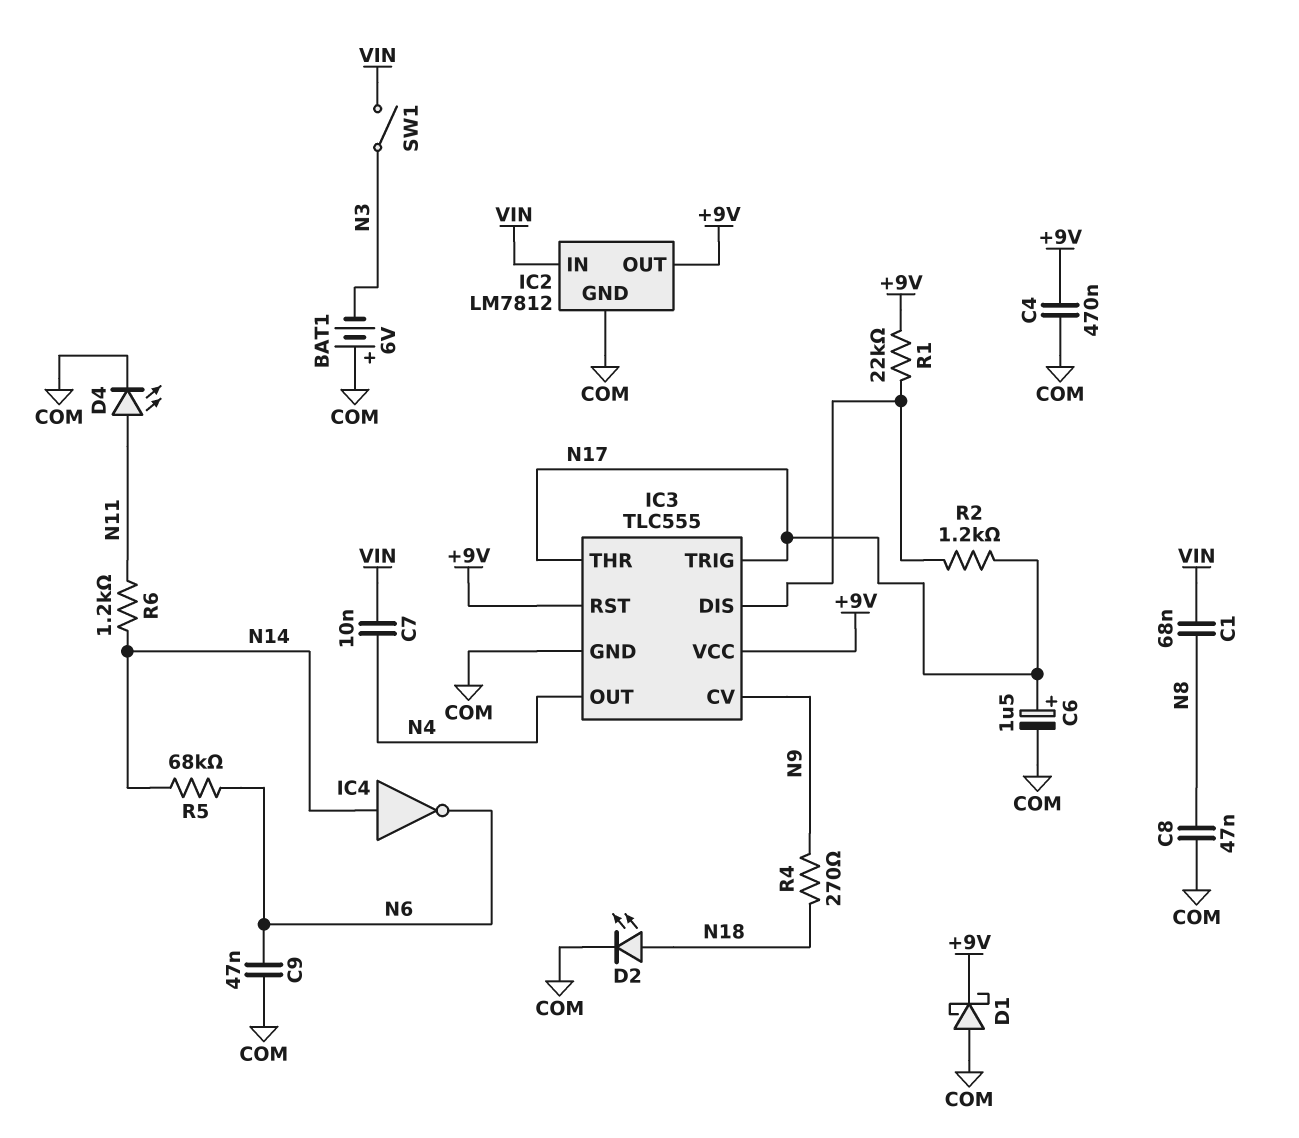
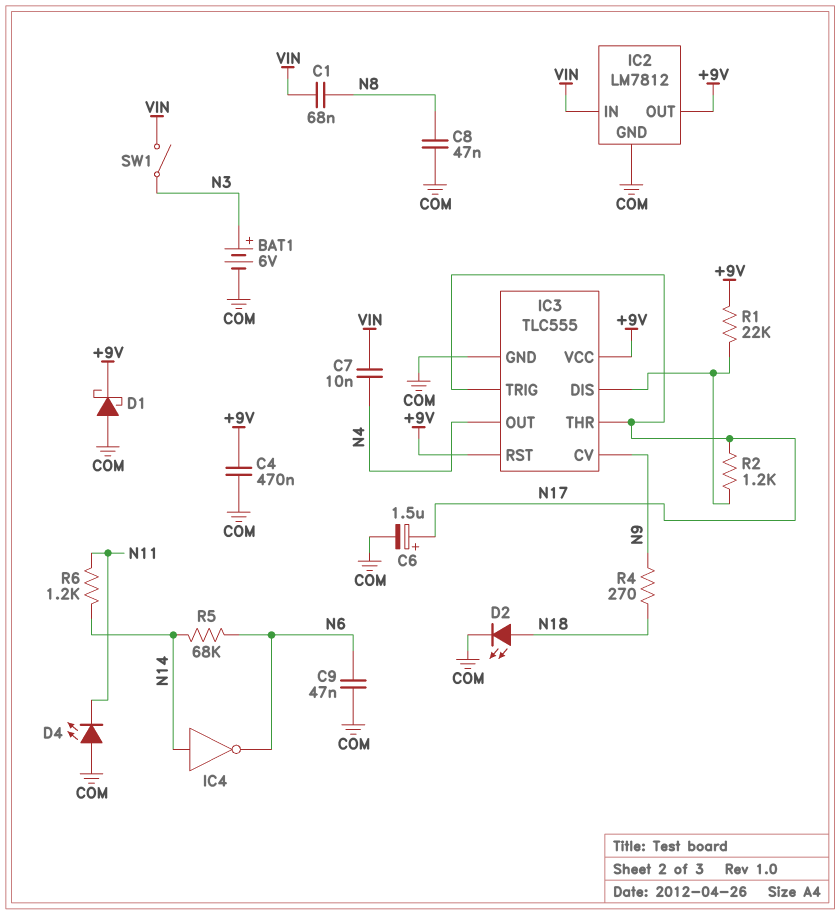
BAT1: 6V (plus COM, minus N3) -> 6V (plus N3, minus COM)
D4: LED (A N11, K COM) -> LED (A COM, K N11)

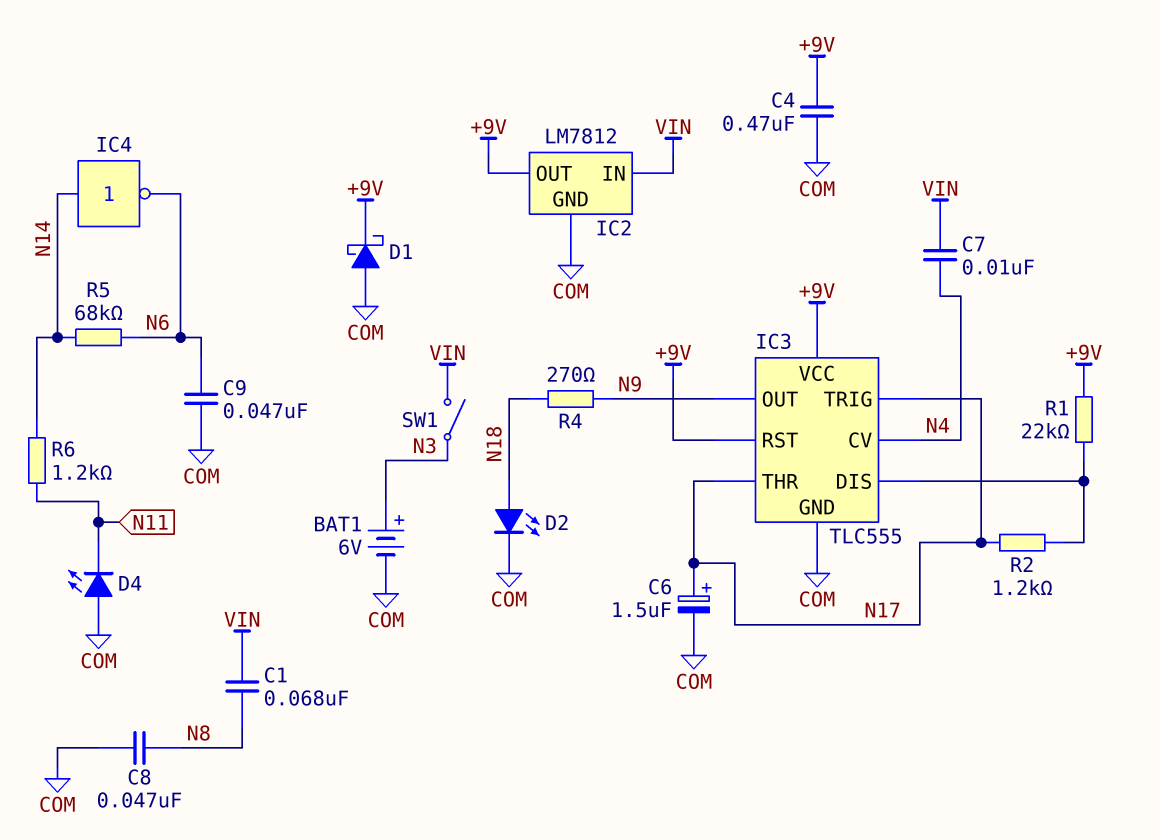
IC3 pin CV: N9 -> N4
IC3 pin OUT: N4 -> N9

